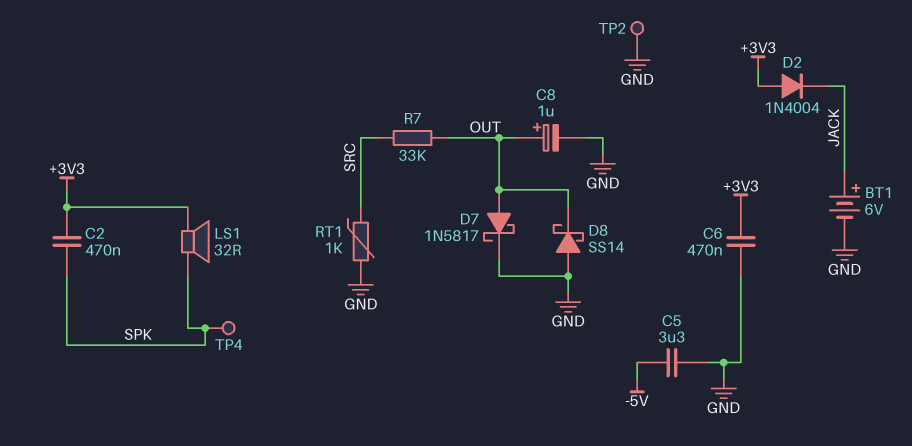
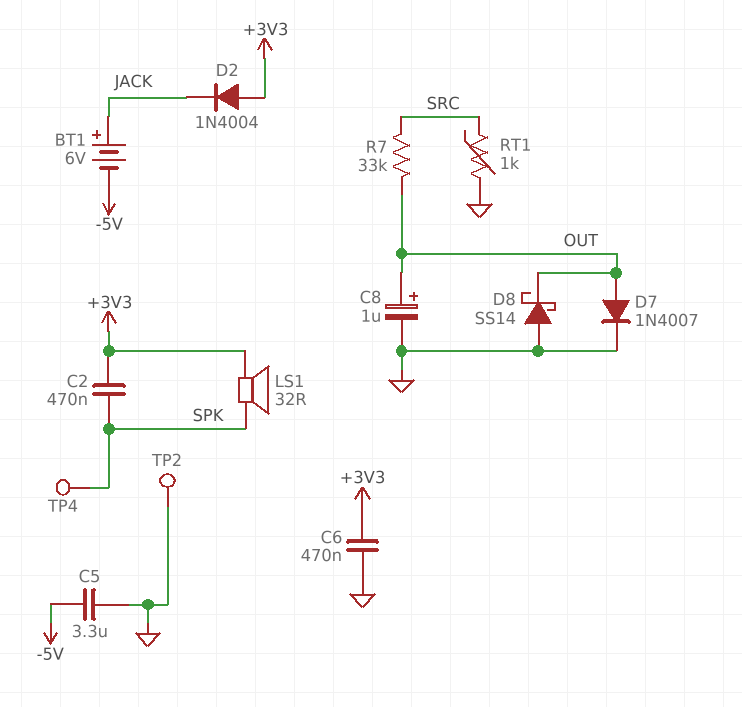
BT1: 6V (plus JACK, minus GND) -> 6V (plus JACK, minus -5V)
D7: schottky 1N5817 (A OUT, K GND) -> diode 1N4007 (A OUT, K GND)

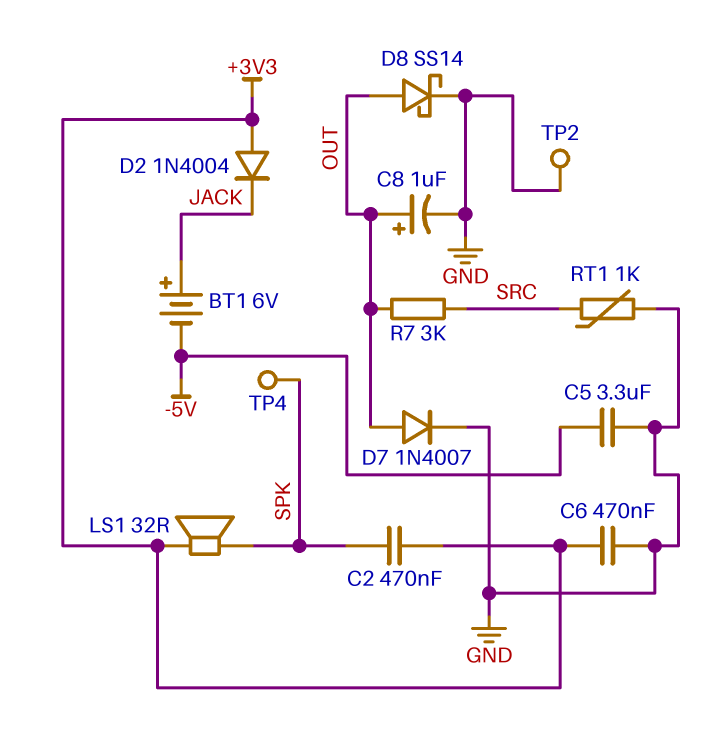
D8: schottky SS14 (A GND, K OUT) -> schottky SS14 (A OUT, K GND)
R7: 33k (OUT, SRC) -> 3k (OUT, SRC)

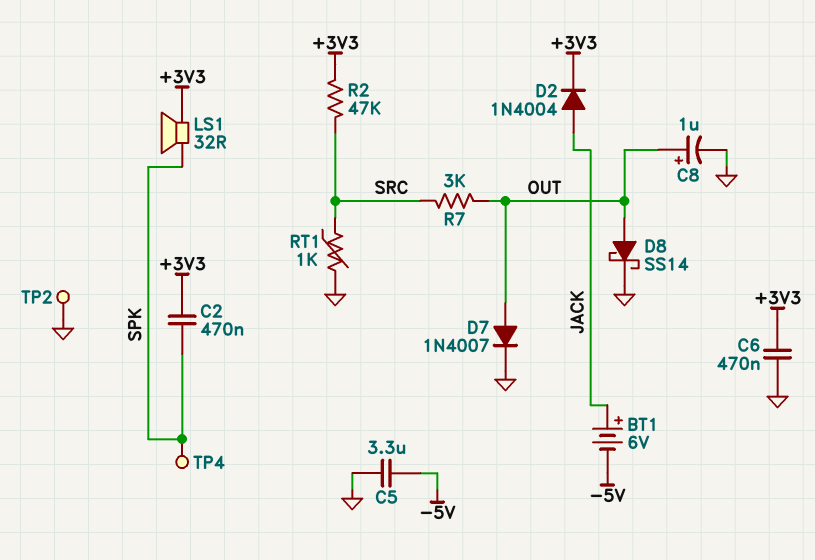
D2: diode 1N4004 (A +3V3, K JACK) -> diode 1N4004 (A JACK, K +3V3)
R2: none -> 47k (+3V3, SRC)

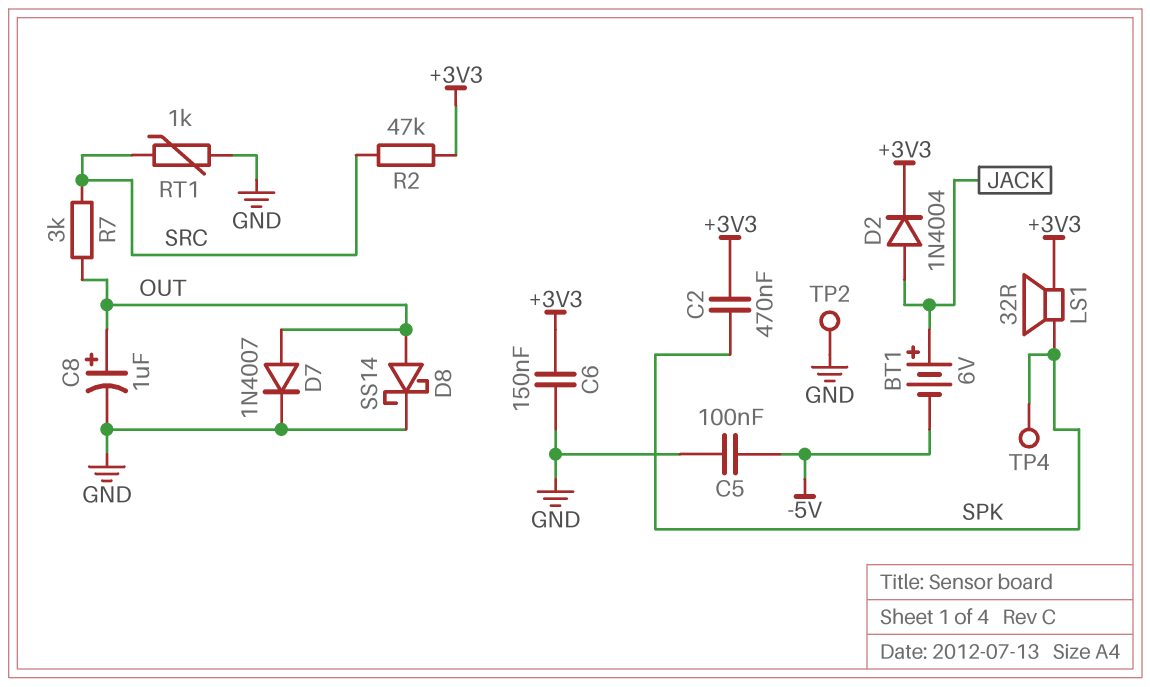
C5: 3.3uF (-5V, GND) -> 100nF (-5V, GND)
C6: 470nF (+3V3, GND) -> 150nF (+3V3, GND)

